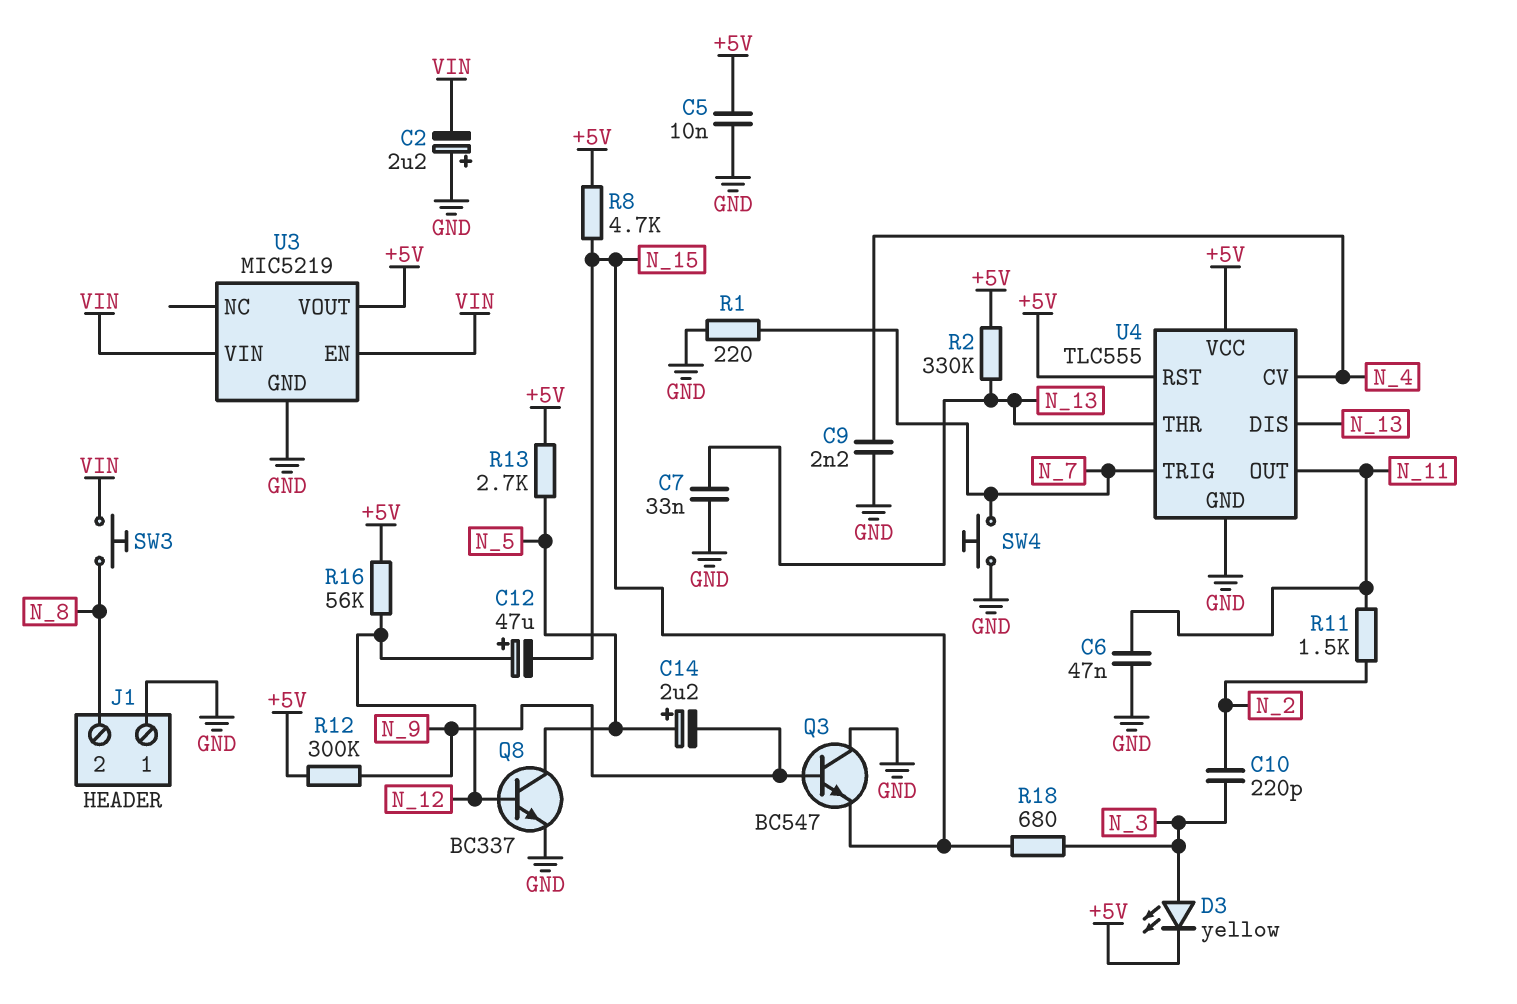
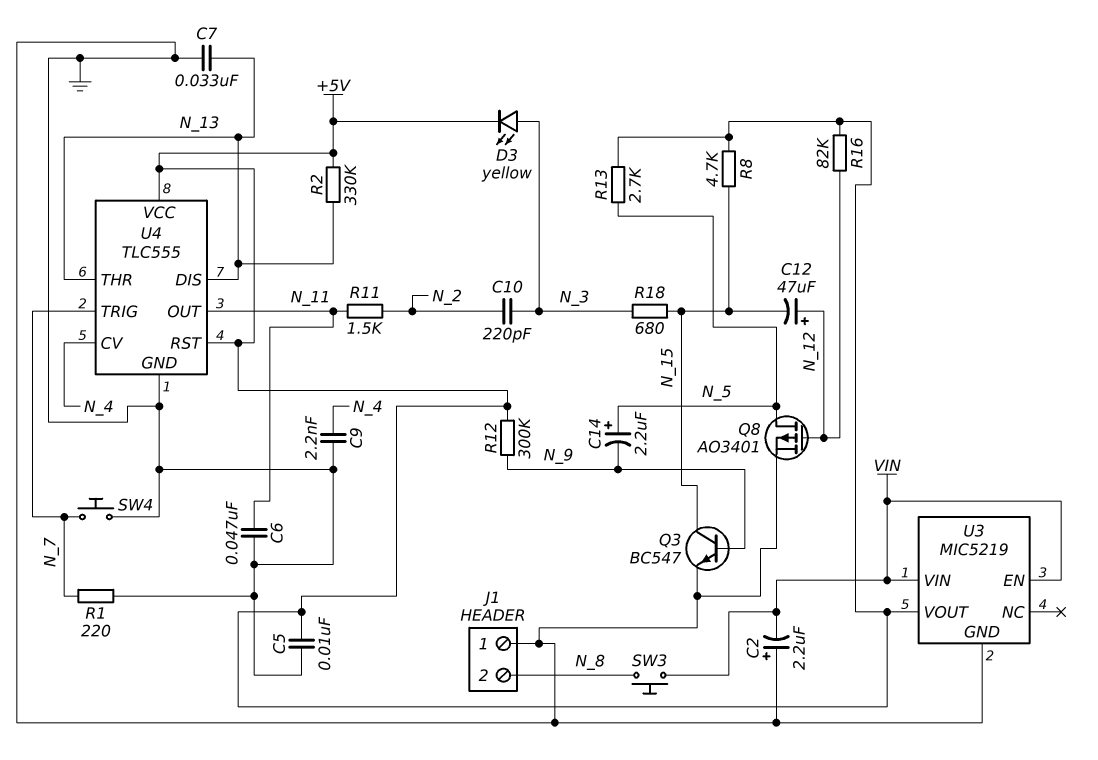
Q3: NPN BC547 (B N_9, C GND, E N_15) -> NPN BC547 (B N_9, C N_15, E GND)
Q8: NPN BC337 (B N_12, C N_5, E GND) -> PMOS AO3401 (G N_12, D N_5, S GND)
R16: 56k (+5V, N_12) -> 82k (+5V, N_12)

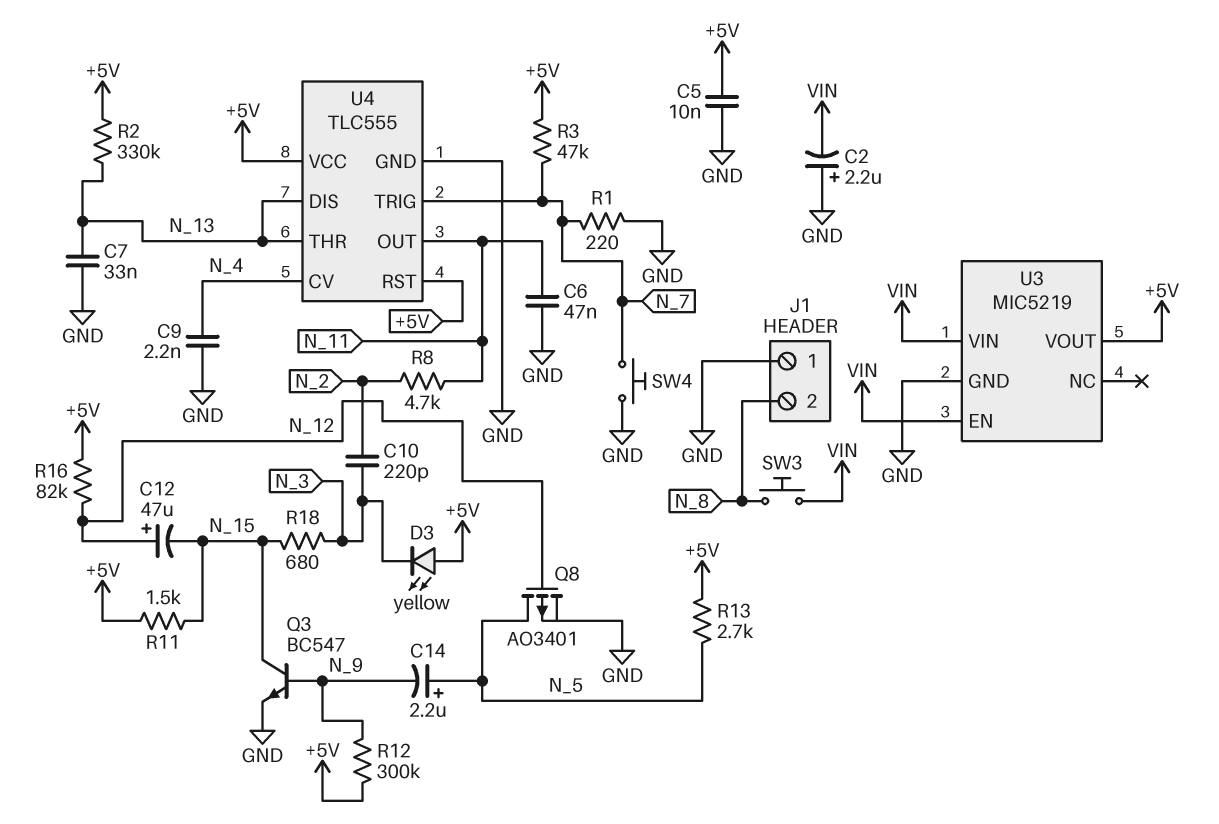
D3: LED yellow (A N_3, K +5V) -> LED yellow (A +5V, K N_3)
R3: none -> 47k (+5V, N_7)
R8: 4.7k (+5V, N_15) -> 4.7k (N_2, N_11)
R11: 1.5k (N_2, N_11) -> 1.5k (+5V, N_15)

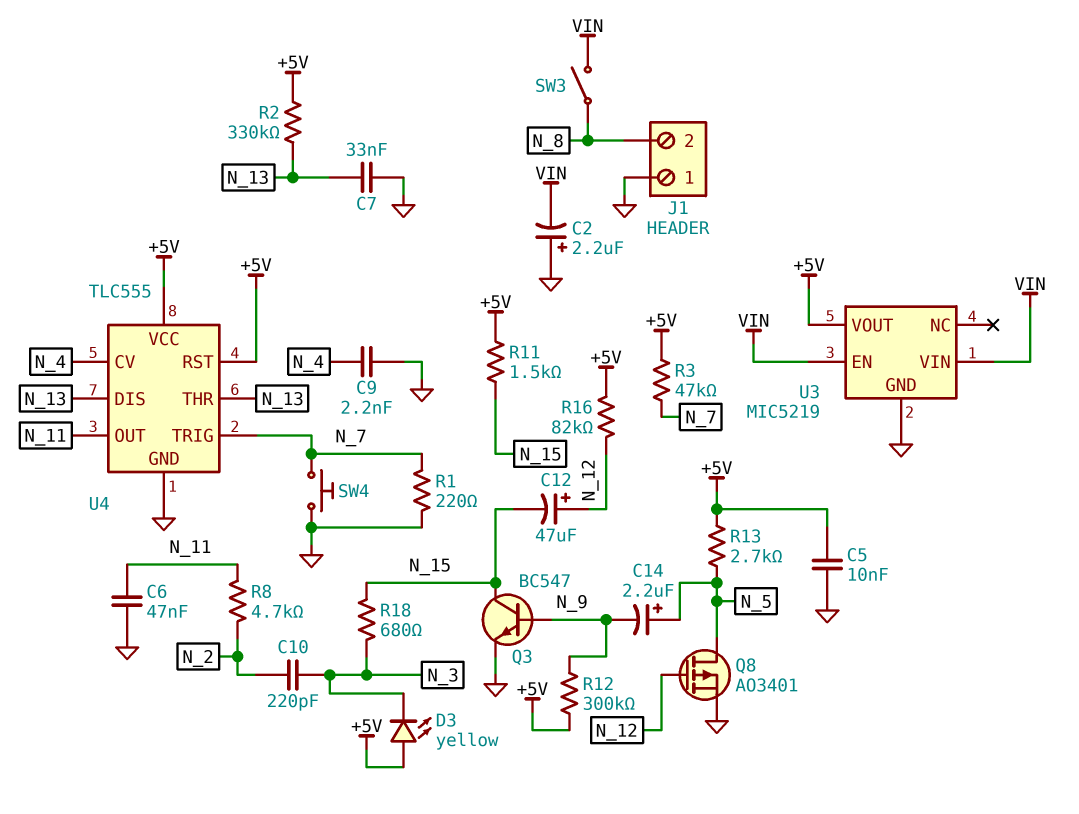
SW3: button (N_8, VIN) -> switch (N_8, VIN)

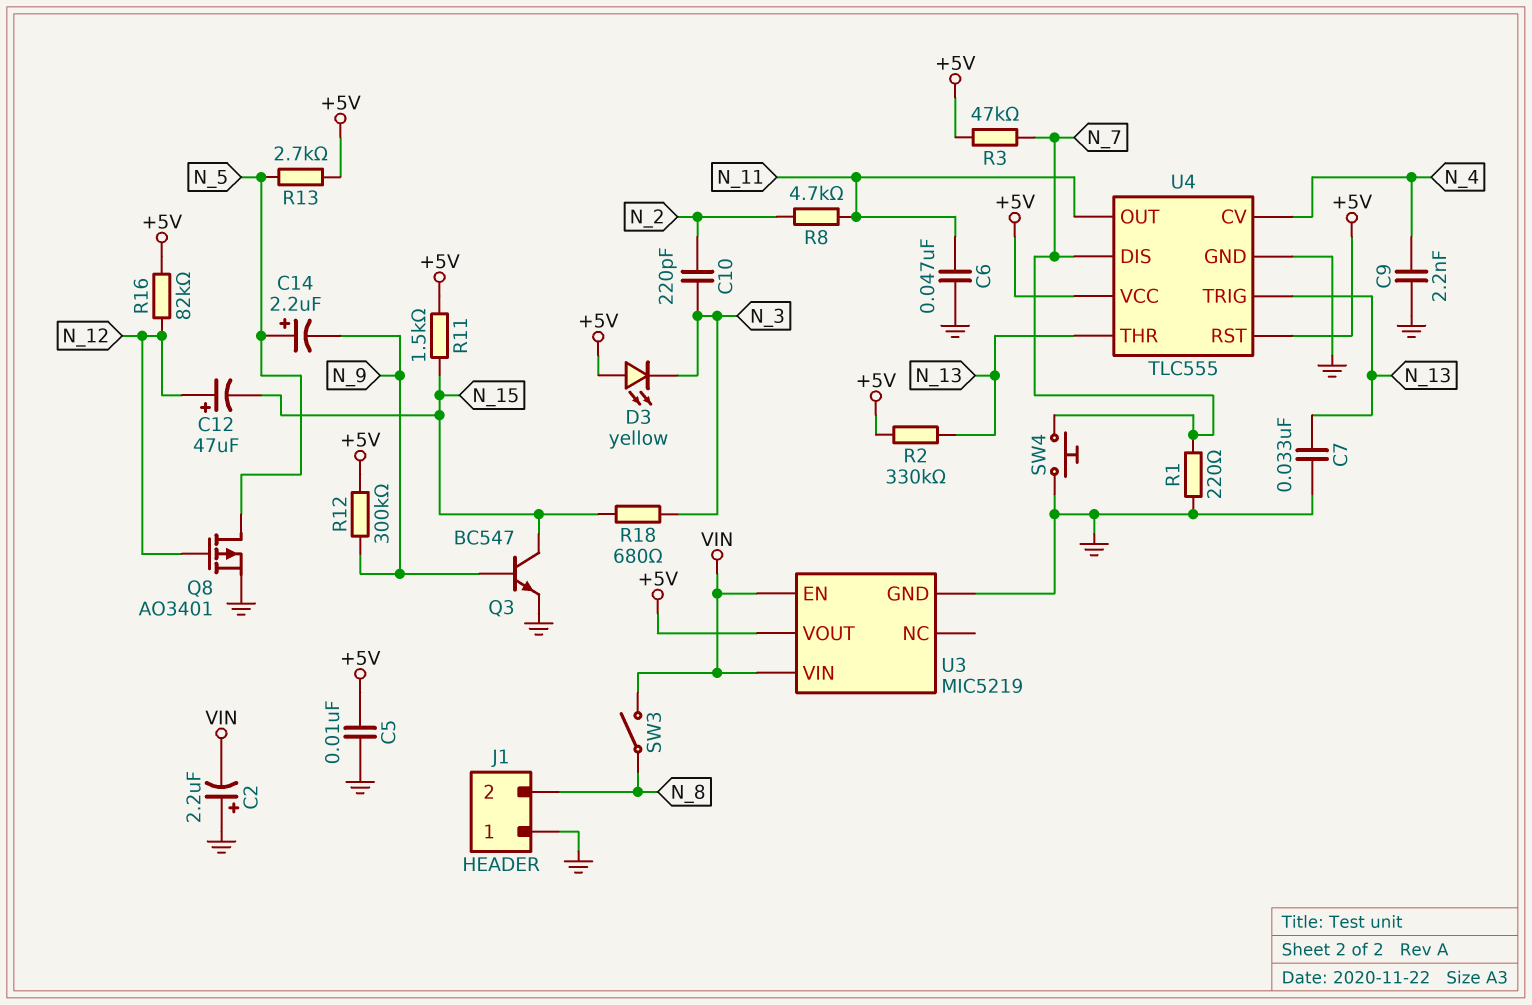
U4 pin DIS: N_13 -> N_7
U4 pin TRIG: N_7 -> N_13

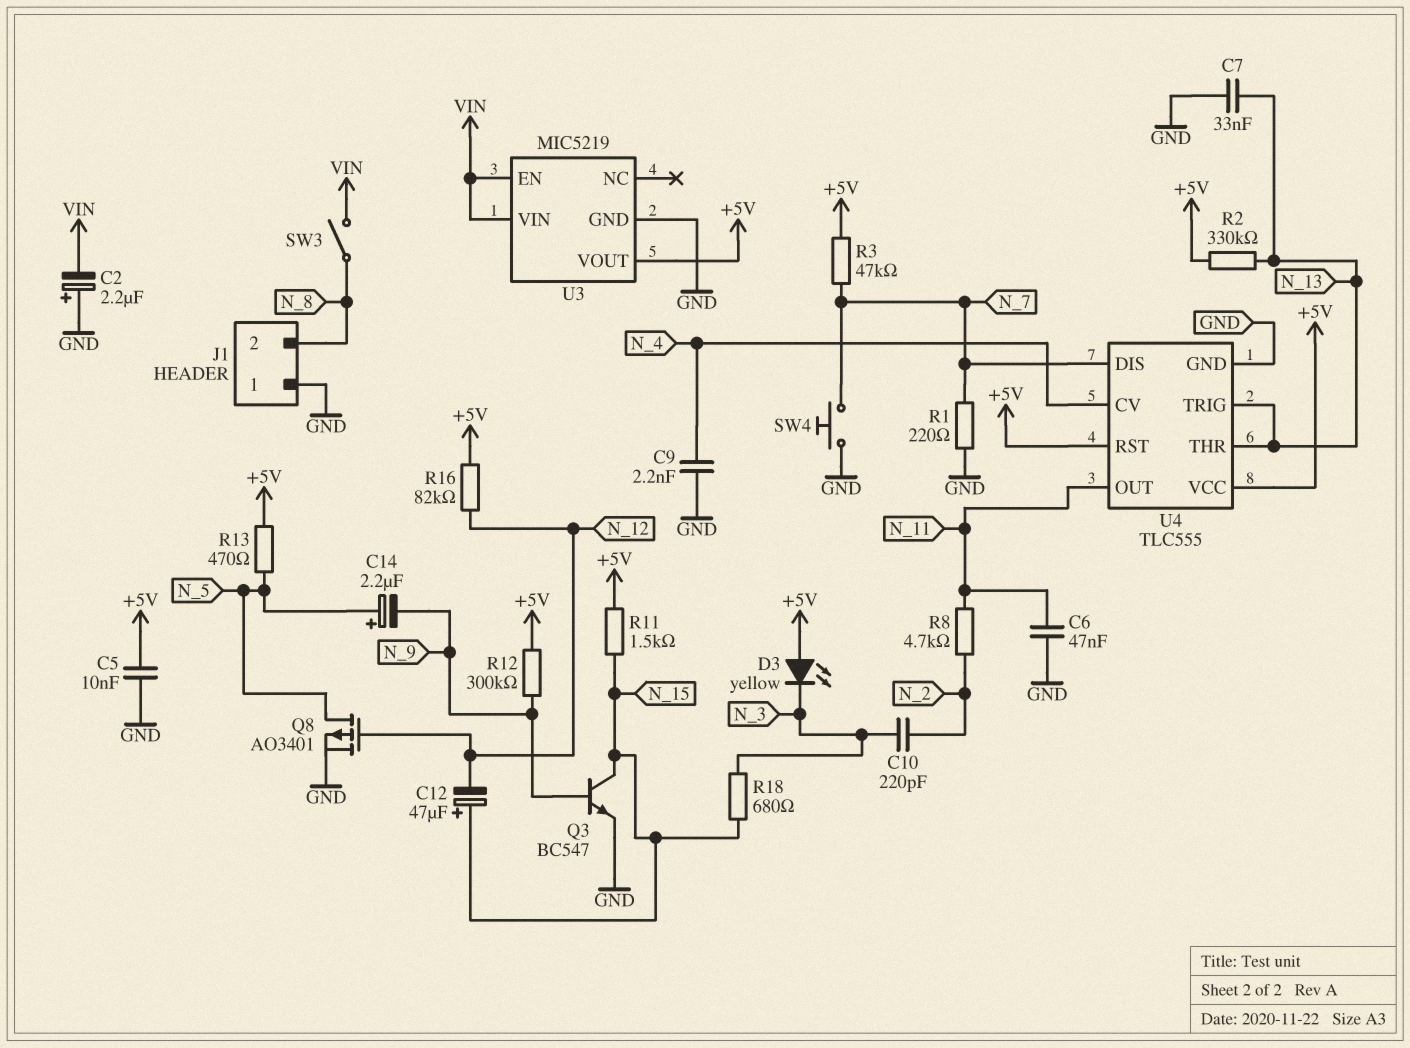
C12: 47uF (plus N_12, minus N_15) -> 47uF (plus N_15, minus N_12)
R13: 2.7k (+5V, N_5) -> 470 (+5V, N_5)

